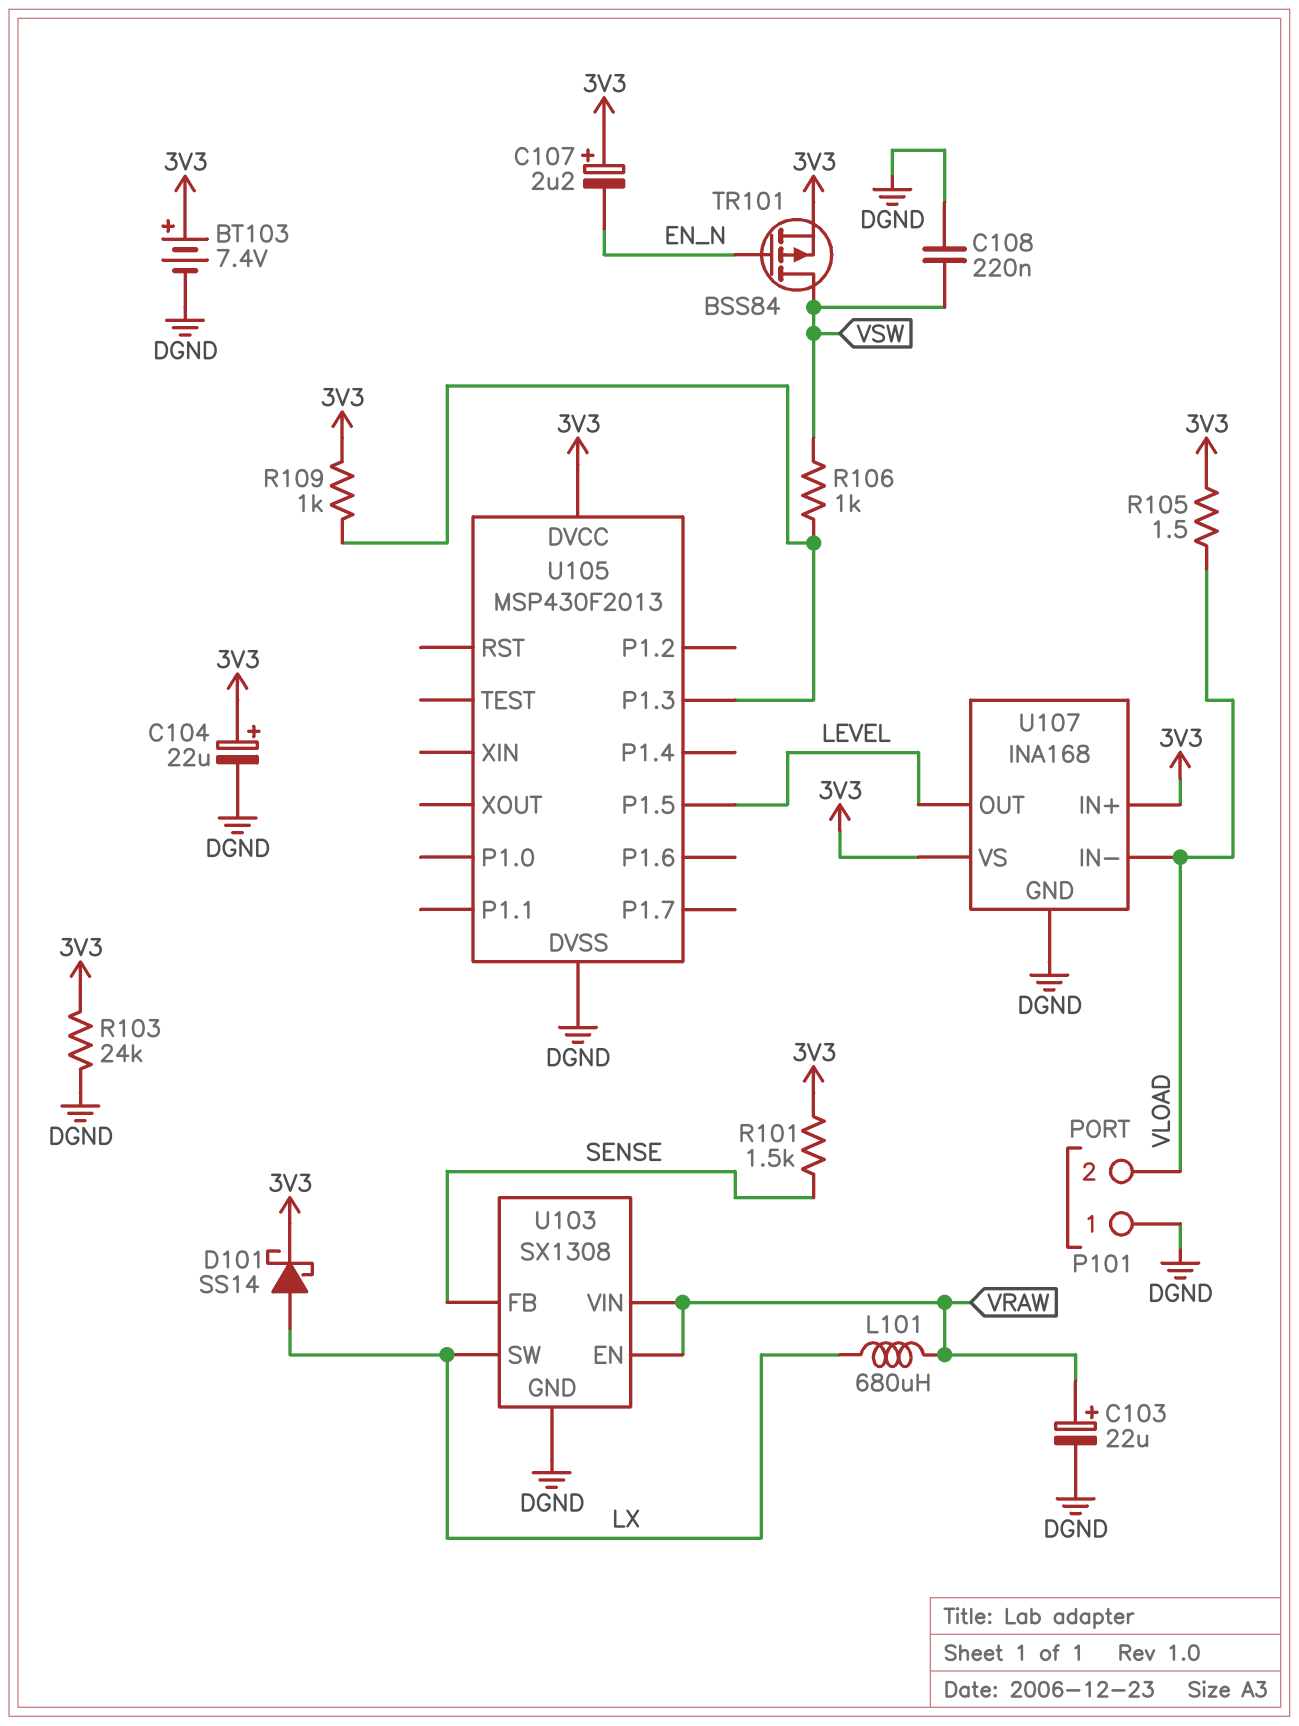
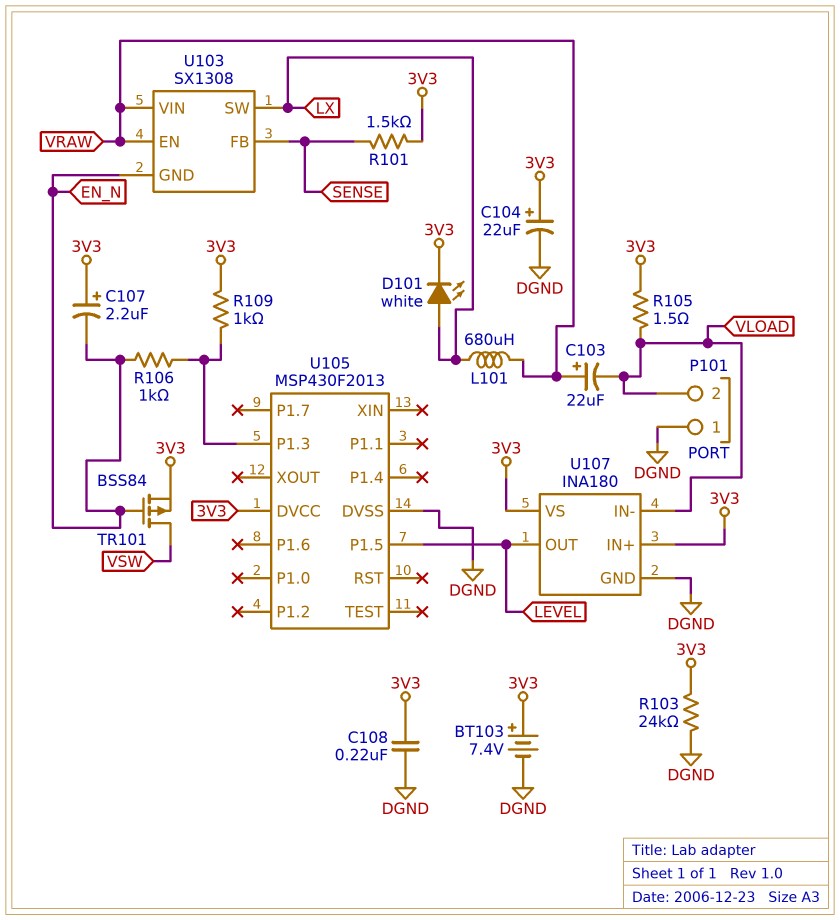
C103: 22uF (plus VRAW, minus DGND) -> 22uF (plus VRAW, minus VLOAD)
C108: 220nF (DGND, VSW) -> 220nF (3V3, DGND)
D101: schottky SS14 (A LX, K 3V3) -> LED white (A LX, K 3V3)
R106: 1k (U105/P1.3, VSW) -> 1k (EN_N, U105/P1.3)
U103 pin GND: DGND -> EN_N
U107: INA168 -> INA180

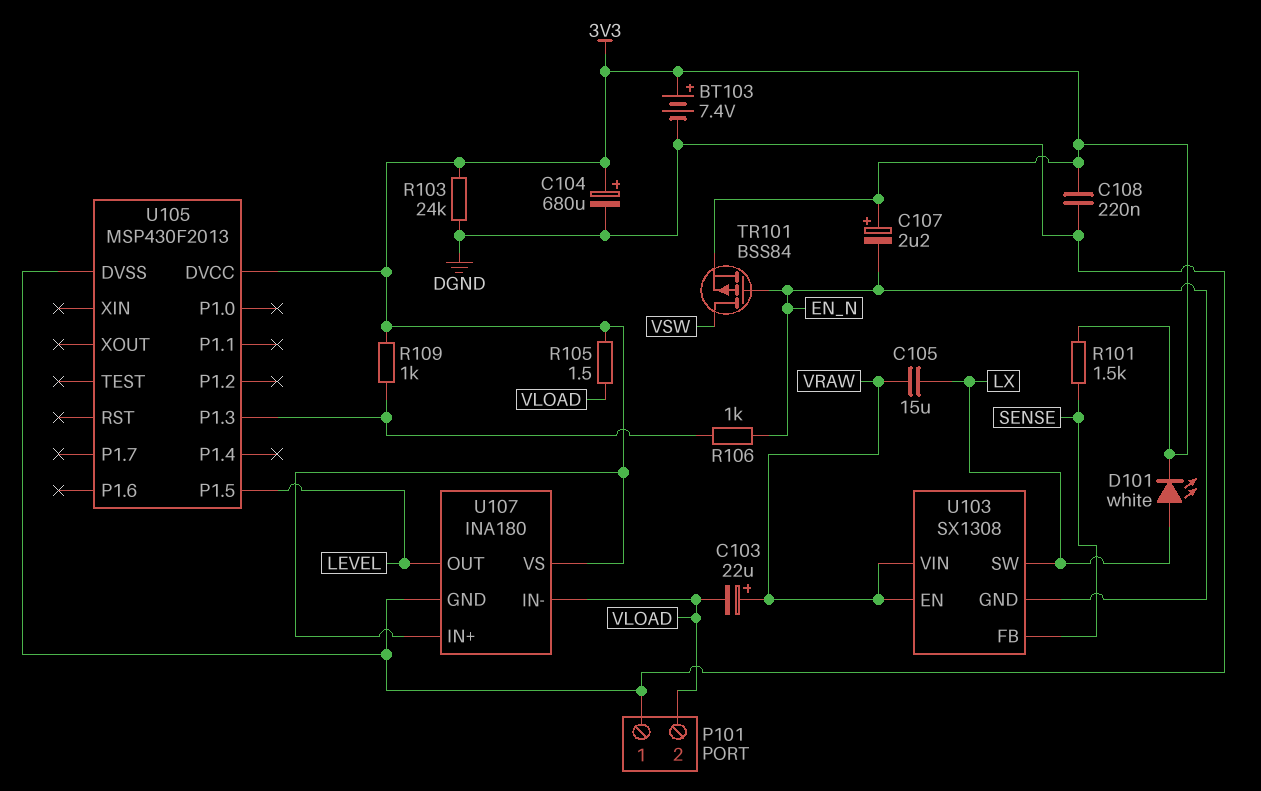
C104: 22uF (plus 3V3, minus DGND) -> 680uF (plus 3V3, minus DGND)
C105: none -> 15uF (LX, VRAW)
L101: 680uH (LX, VRAW) -> none

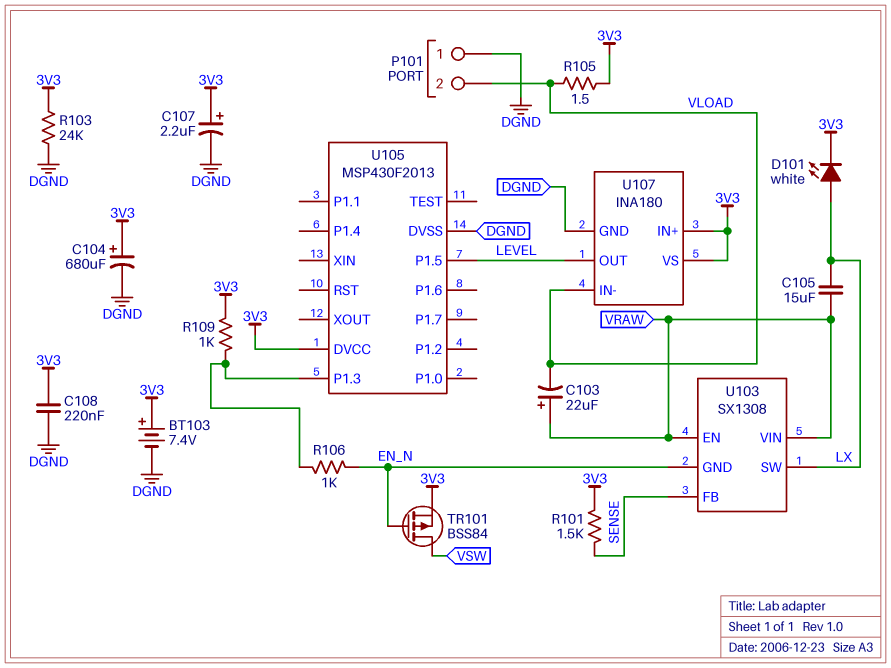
C107: 2.2uF (plus 3V3, minus EN_N) -> 2.2uF (plus 3V3, minus DGND)

